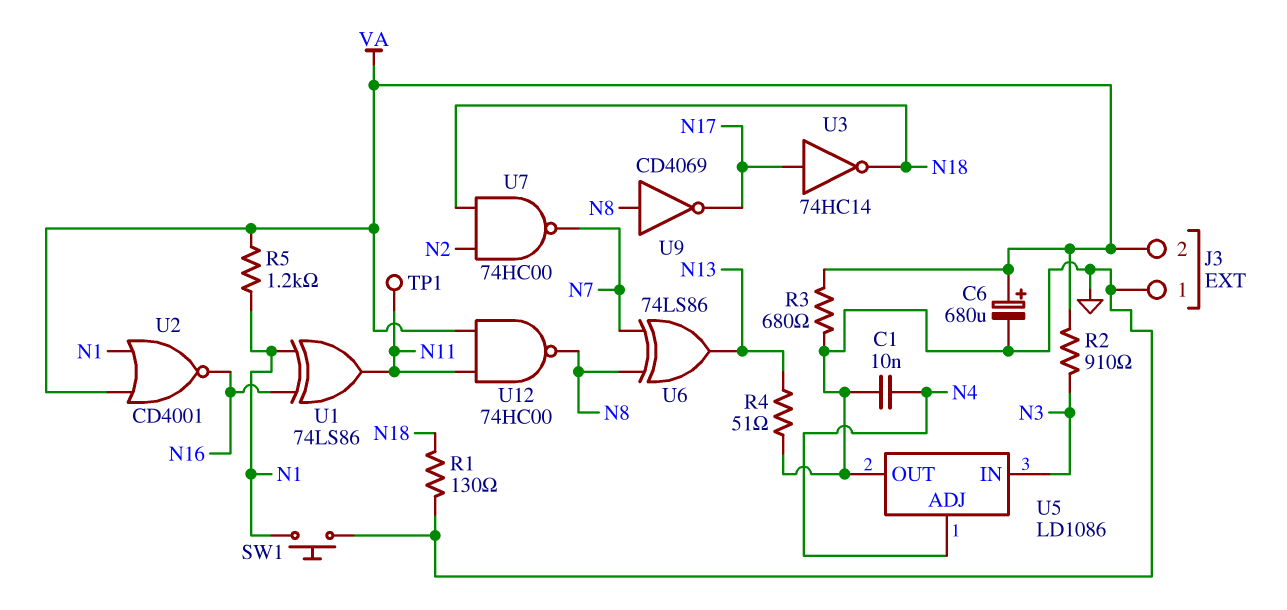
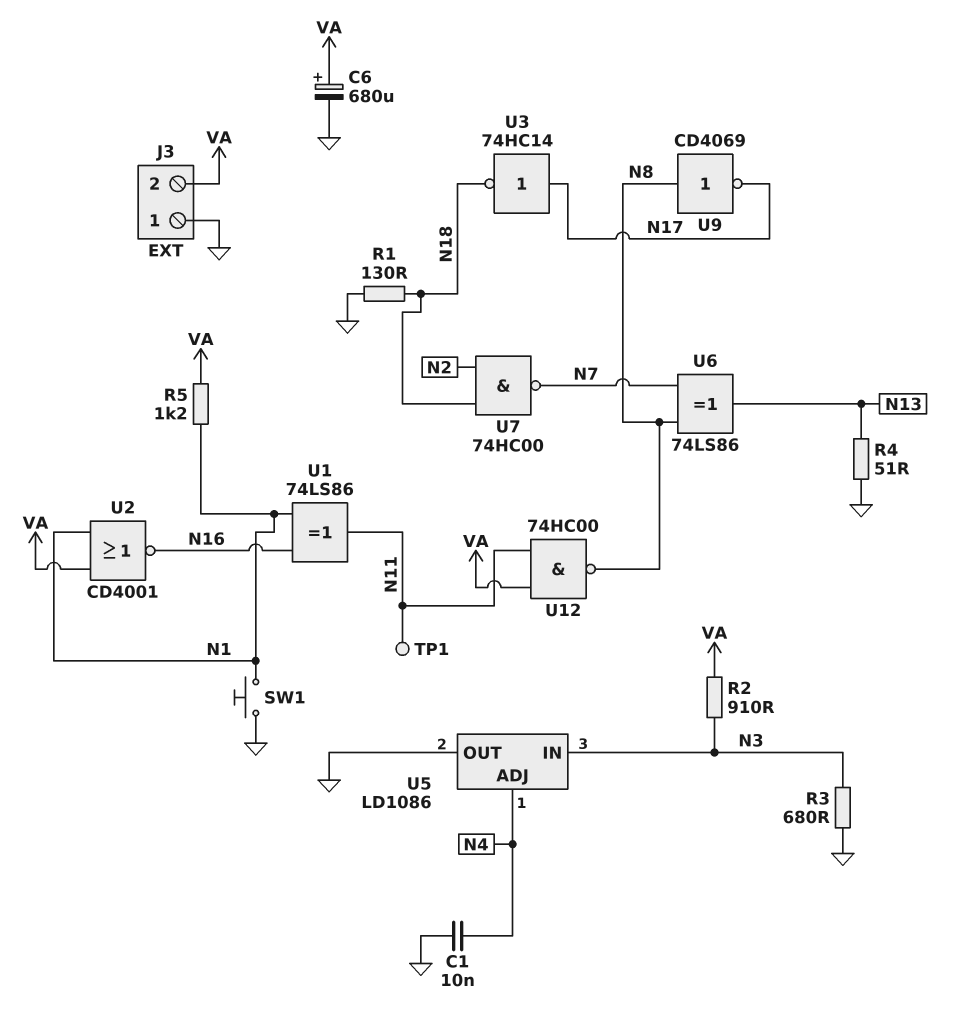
R3: 680 (GND, VA) -> 680 (GND, N3)

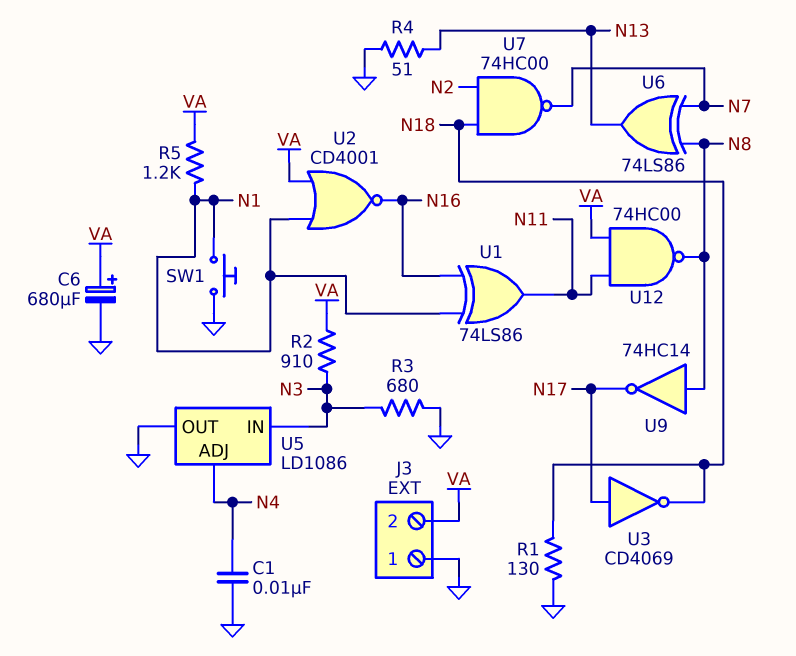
TP1: test point (N11) -> none
U3: NOT 74HC14 (in N17, out N18) -> NOT CD4069 (in N17, out N18)
U9: NOT CD4069 (in N8, out N17) -> NOT 74HC14 (in N8, out N17)

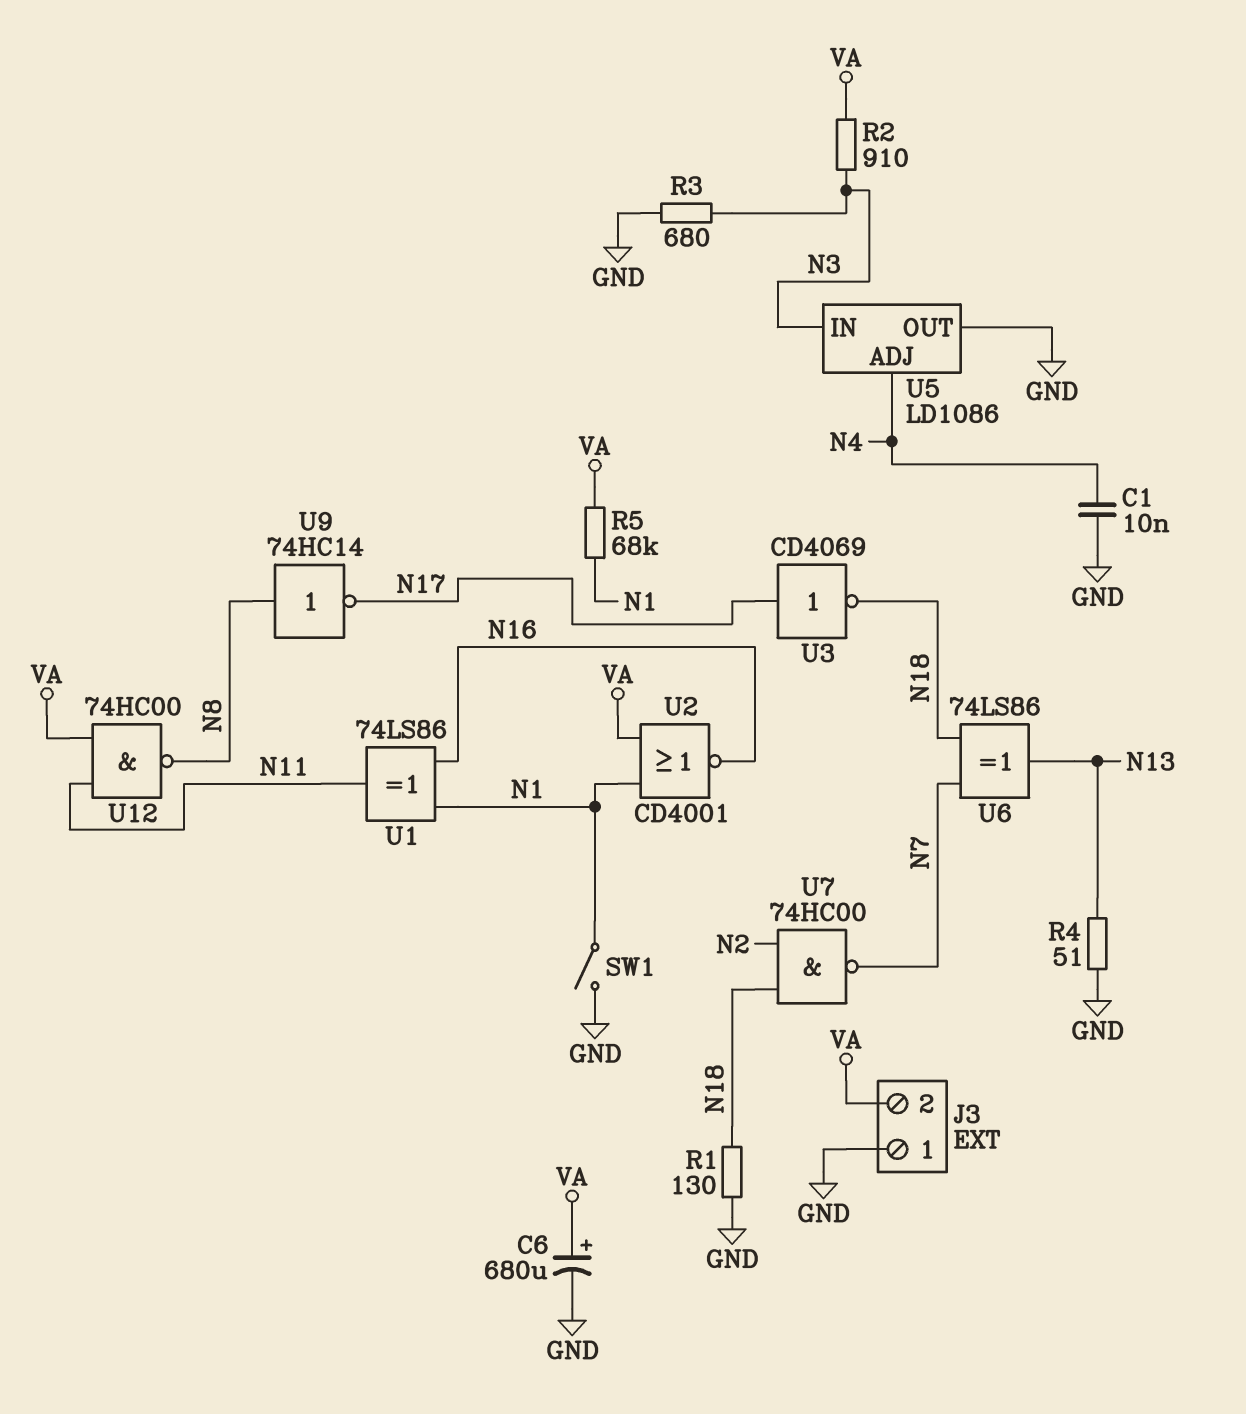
R5: 1.2k (N1, VA) -> 68k (N1, VA)
SW1: button (GND, N1) -> switch (GND, N1)
U6: XOR 74LS86 (in N7, in N8, out N13) -> XOR 74LS86 (in N7, in N18, out N13)

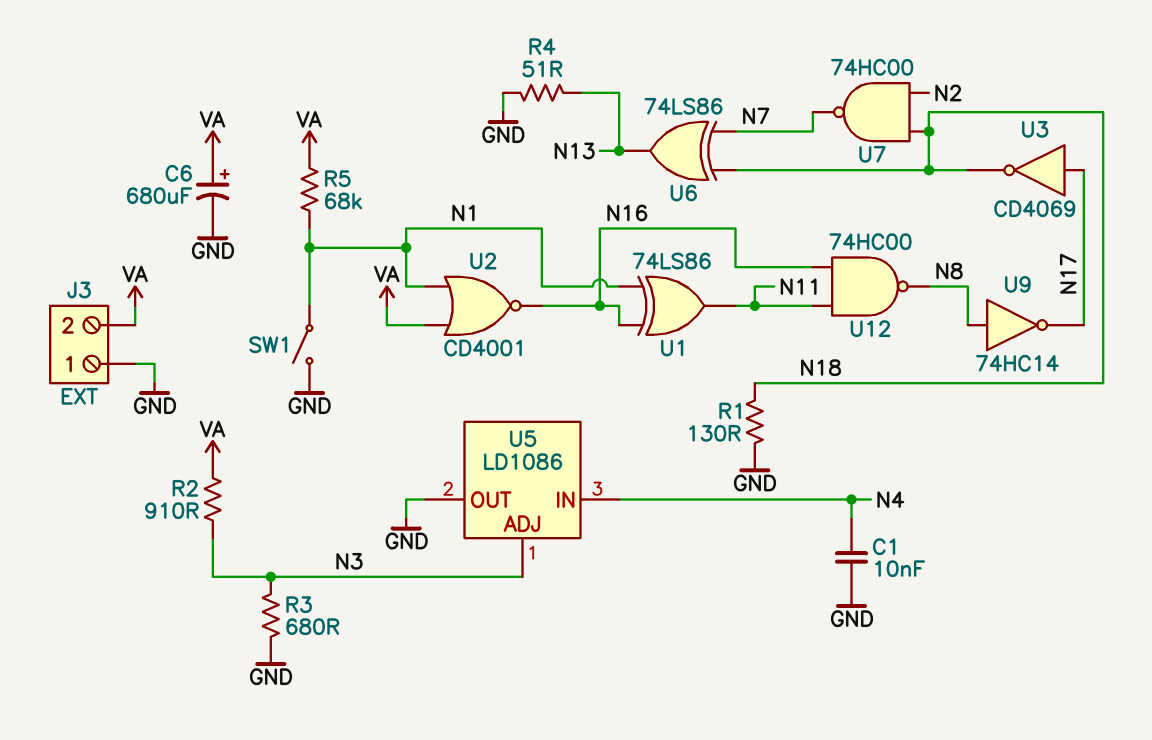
U5 pin ADJ: N4 -> N3
U5 pin IN: N3 -> N4
U12: NAND 74HC00 (in N11, in VA, out N8) -> NAND 74HC00 (in N11, in N16, out N8)

